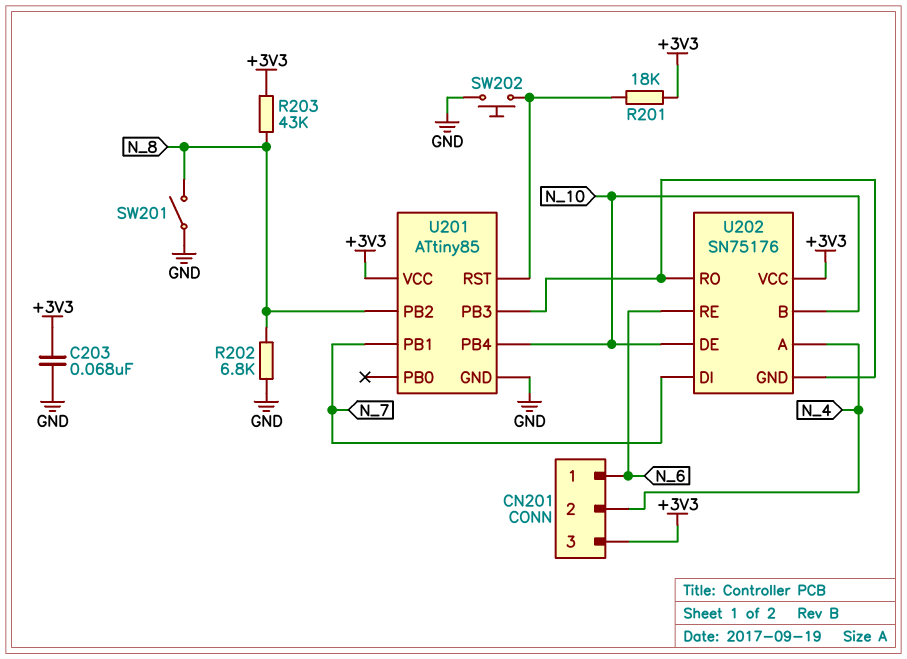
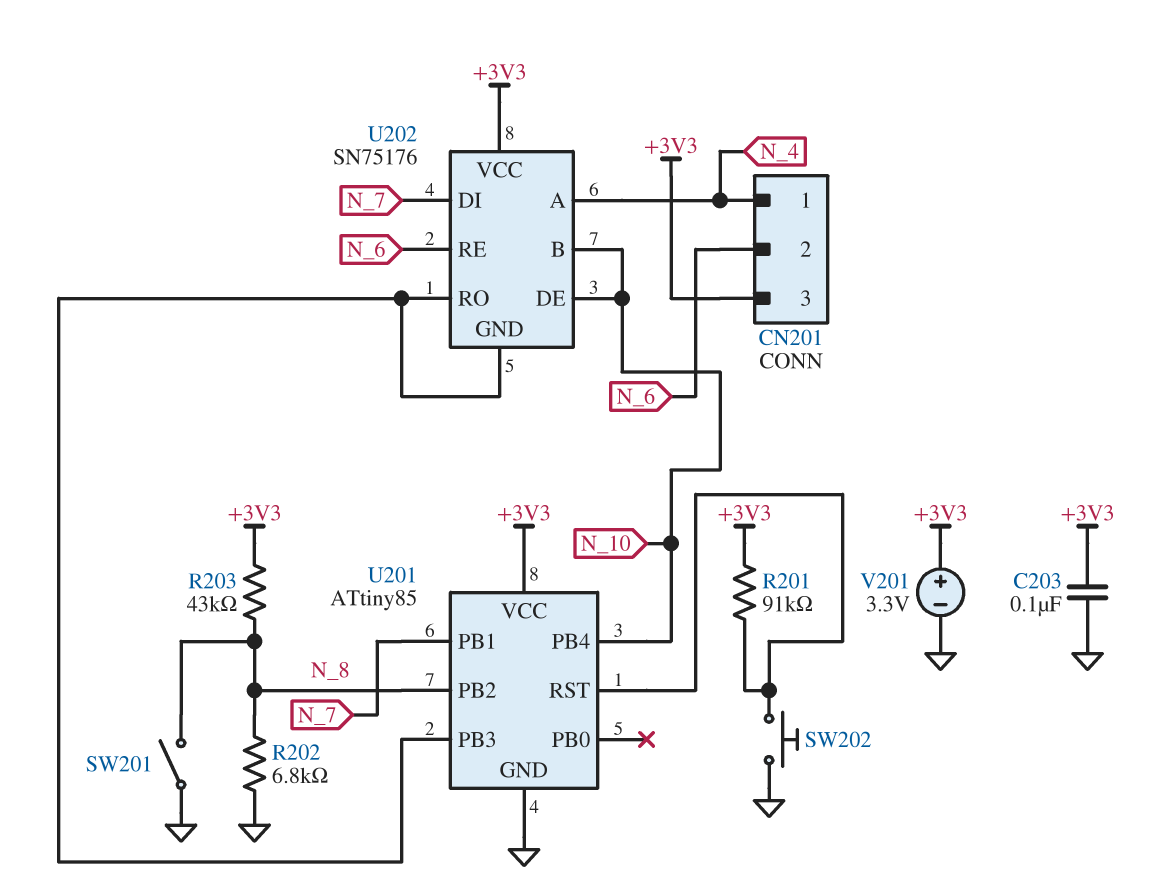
C203: 68nF (+3V3, GND) -> 100nF (+3V3, GND)
CN201 pin 1: N_6 -> N_4
CN201 pin 2: N_4 -> N_6
R201: 18k (+3V3, U201/RST) -> 91k (+3V3, U201/RST)
V201: none -> 3.3V (plus +3V3, minus GND)

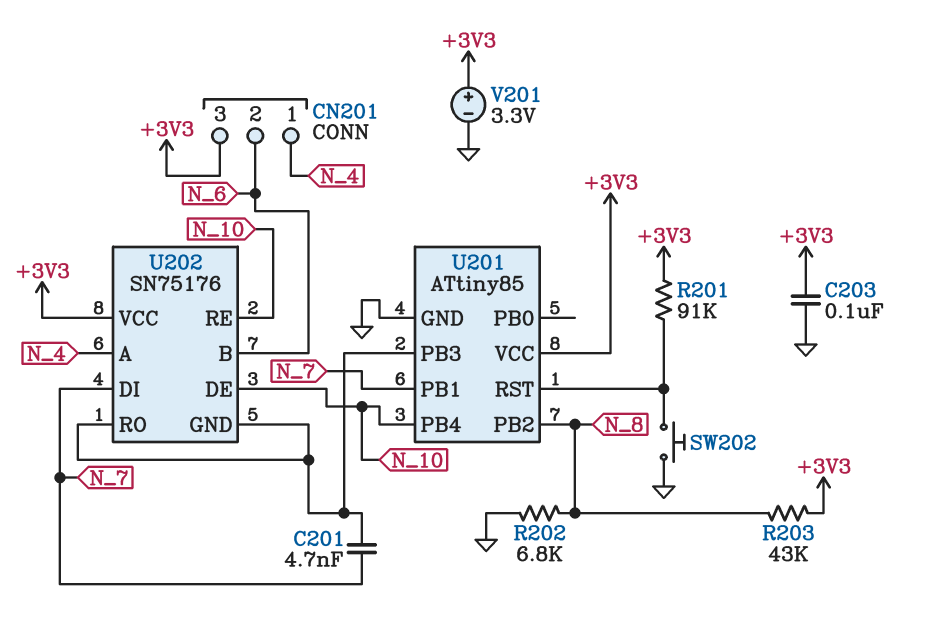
C201: none -> 4.7nF (N_7, U201/PB3)
SW201: switch (GND, N_8) -> none
U202 pin B: N_10 -> N_6
U202 pin RE: N_6 -> N_10

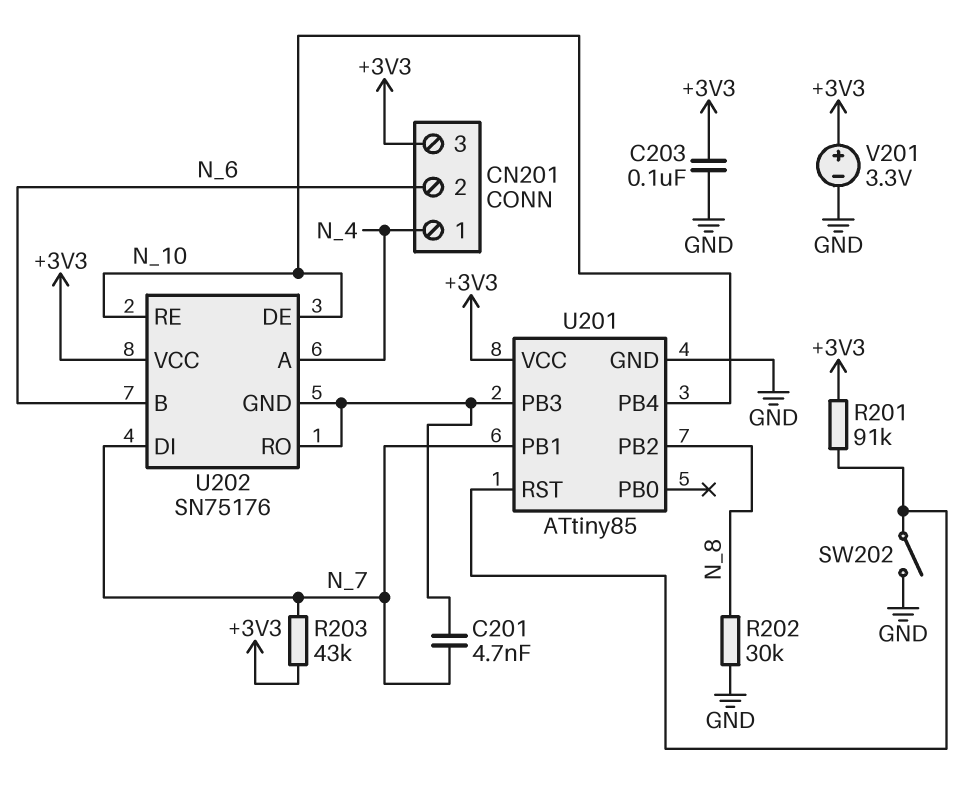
R202: 6.8k (GND, N_8) -> 30k (GND, N_8)
R203: 43k (+3V3, N_8) -> 43k (+3V3, N_7)
SW202: button (GND, U201/RST) -> switch (GND, U201/RST)

